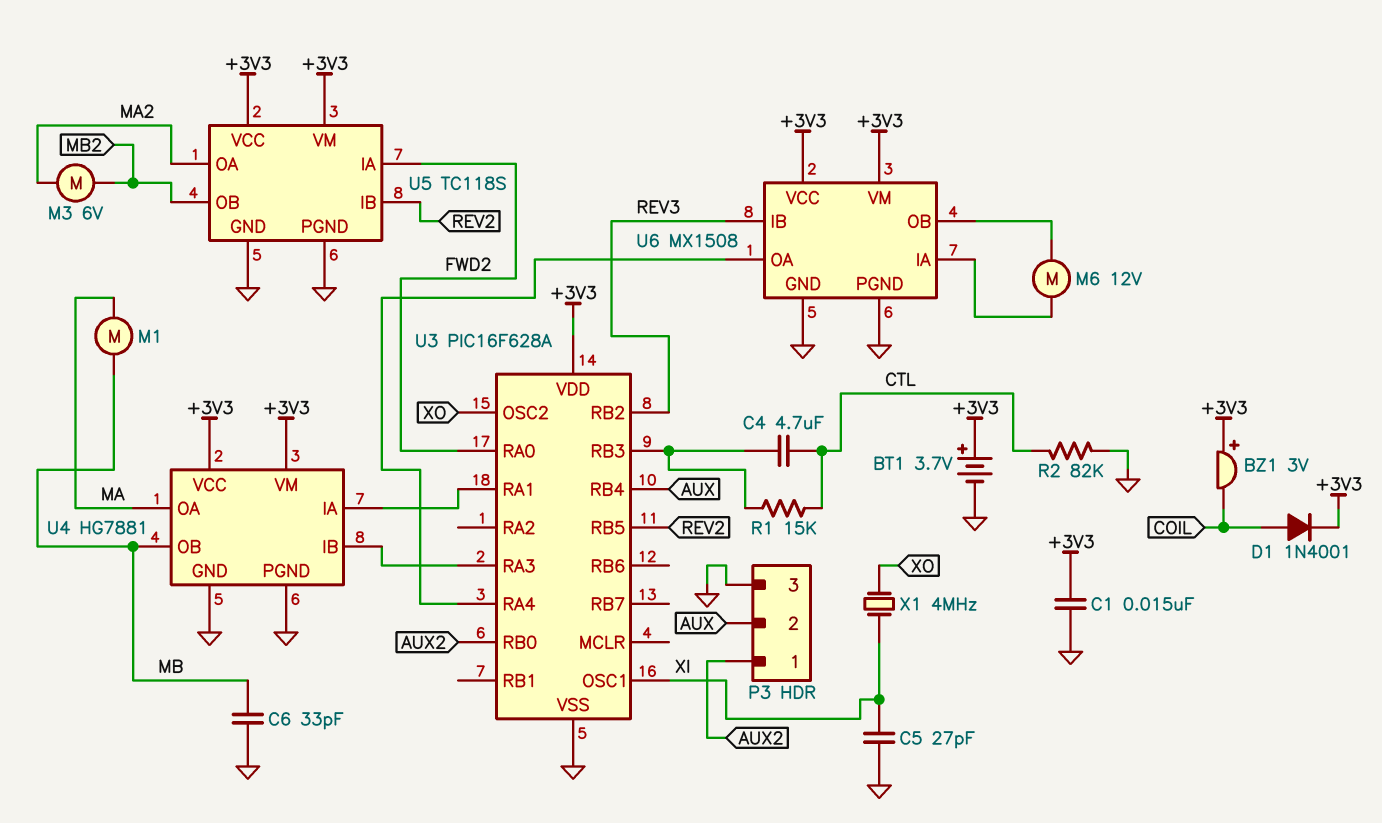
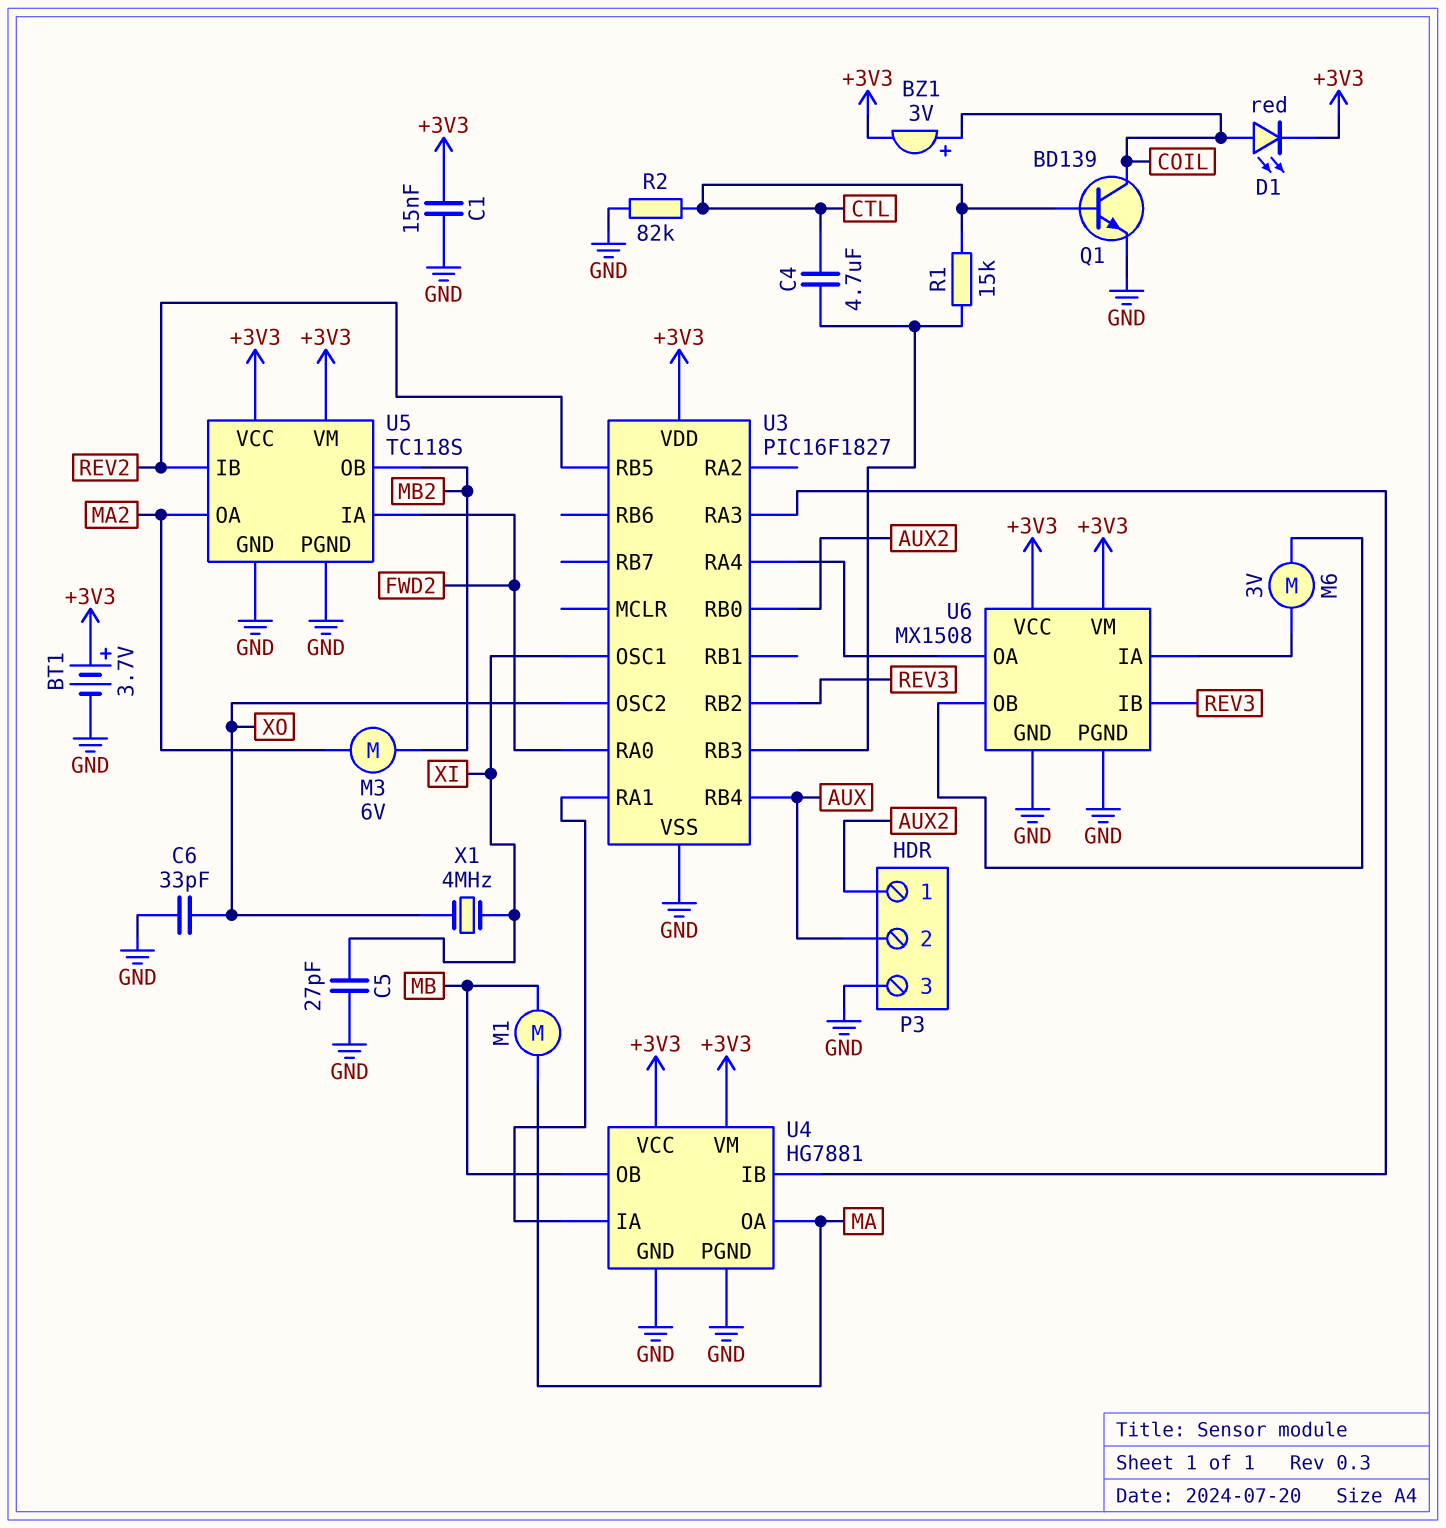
BZ1: buzzer 3V (plus +3V3, minus COIL) -> buzzer 3V (plus COIL, minus +3V3)
C6: 33pF (GND, MB) -> 33pF (GND, XO)
D1: diode 1N4001 (A COIL, K +3V3) -> LED red (A COIL, K +3V3)
M6: motor 12V (U6/IA, U6/OB) -> motor 3V (U6/IA, U6/OB)
Q1: none -> NPN BD139 (B CTL, C COIL, E GND)
U3: PIC16F628A -> PIC16F1827

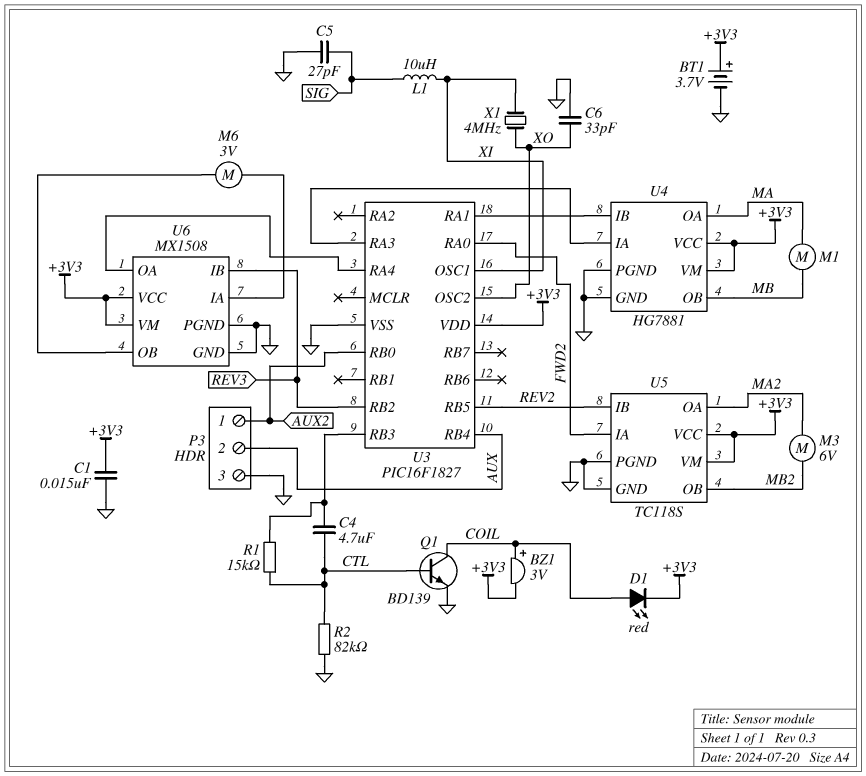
C5: 27pF (GND, XI) -> 27pF (GND, SIG)
L1: none -> 10uH (SIG, XI)
U4 pin IA: U3/RA1 -> U3/RA3
U4 pin IB: U3/RA3 -> U3/RA1

